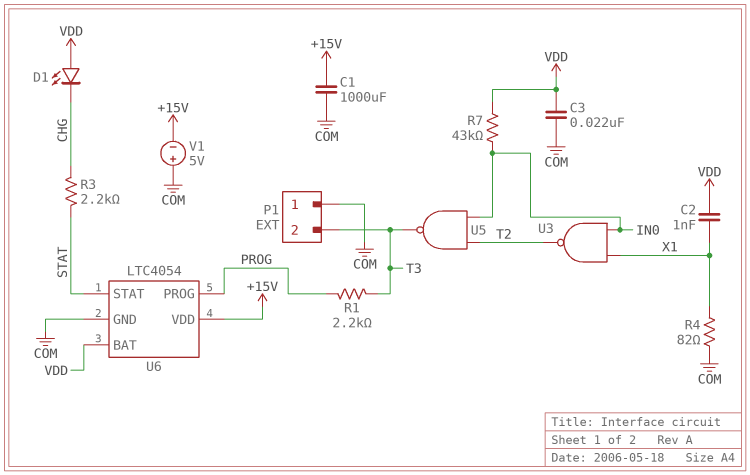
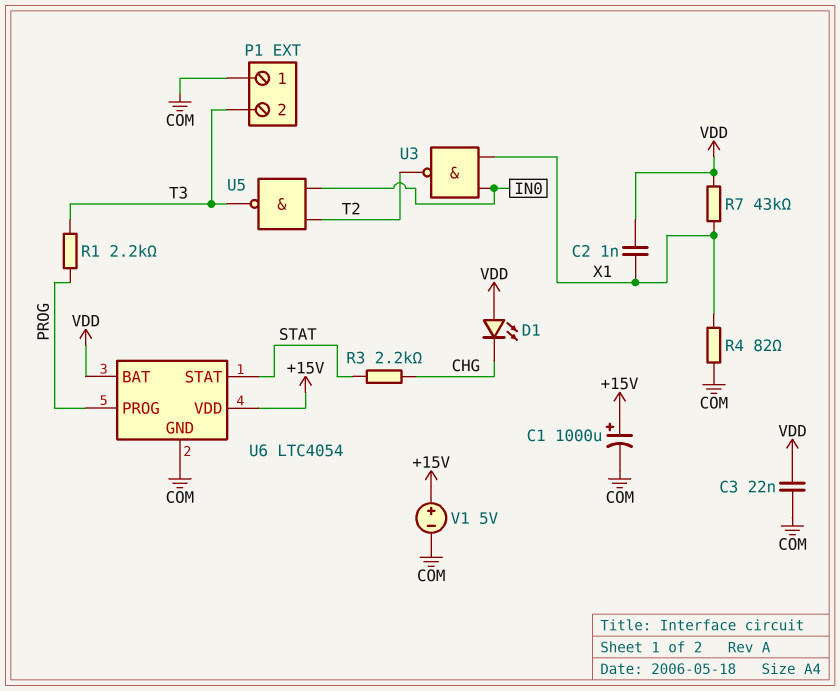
C1: 1000uF (+15V, COM) -> 1000uF (plus +15V, minus COM)
R7: 43k (IN0, VDD) -> 43k (VDD, X1)
V1: 5V (plus COM, minus +15V) -> 5V (plus +15V, minus COM)

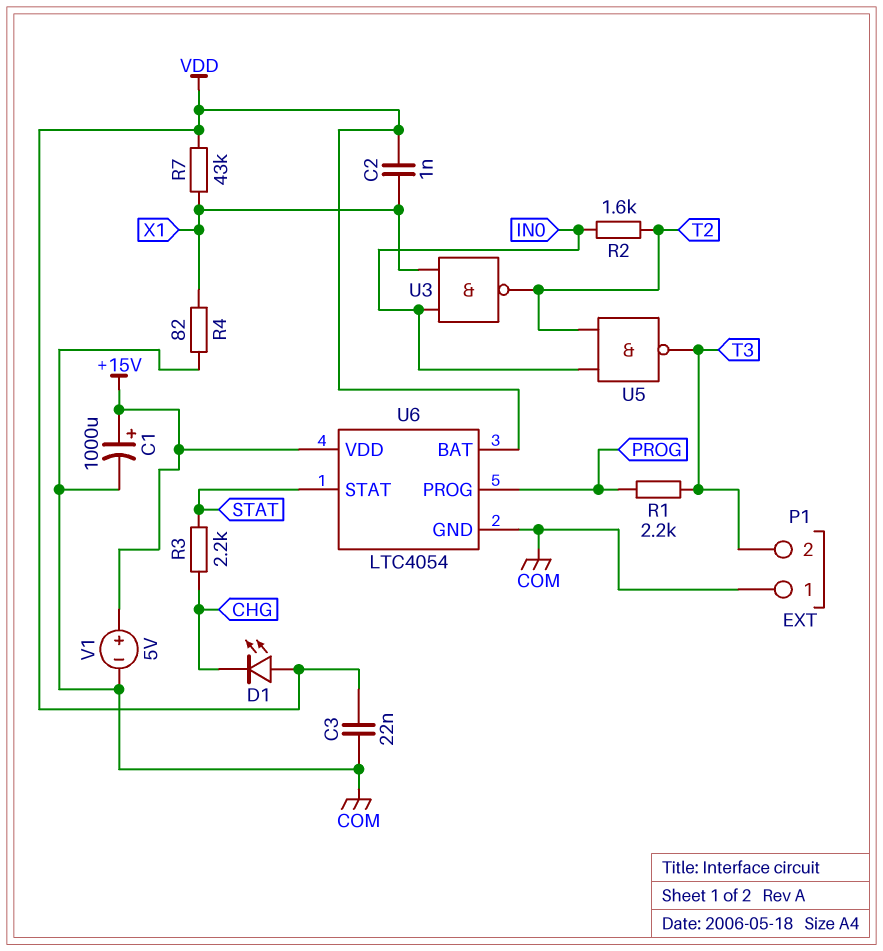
R2: none -> 1.6k (IN0, T2)

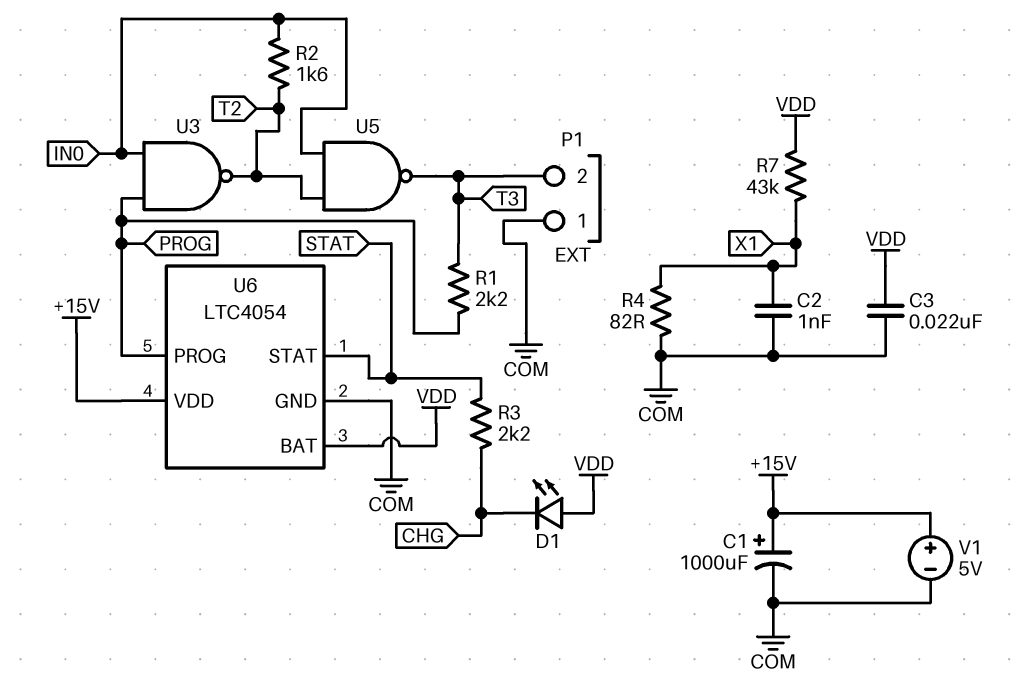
C2: 1nF (VDD, X1) -> 1nF (COM, X1)
U3: NAND (in IN0, in X1, out T2) -> NAND (in IN0, in PROG, out T2)

